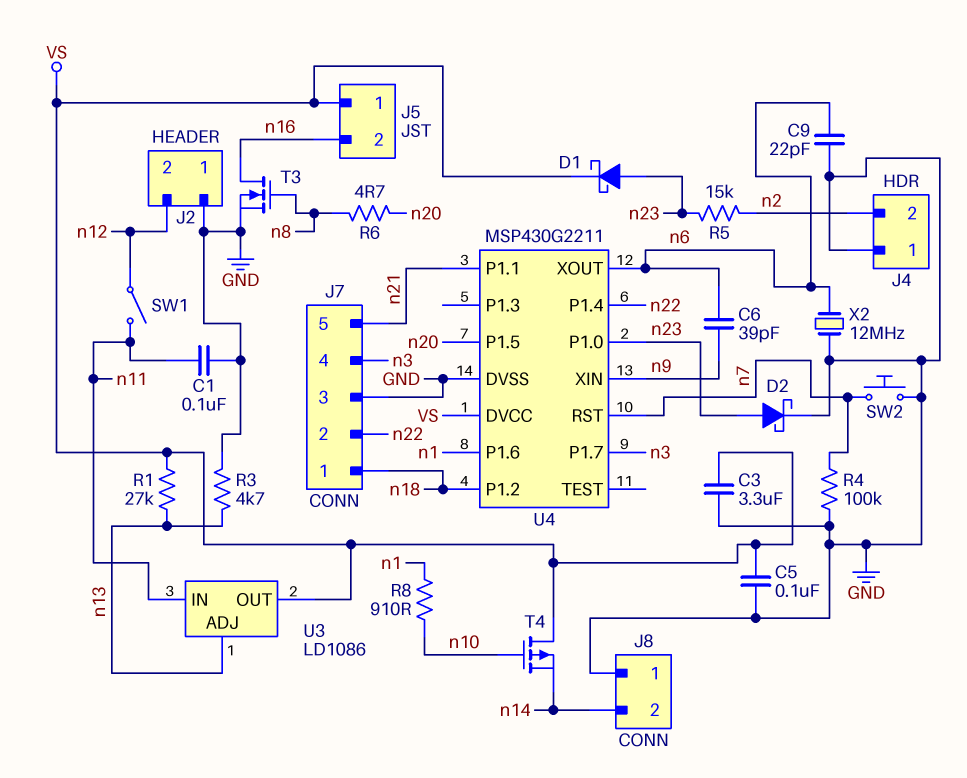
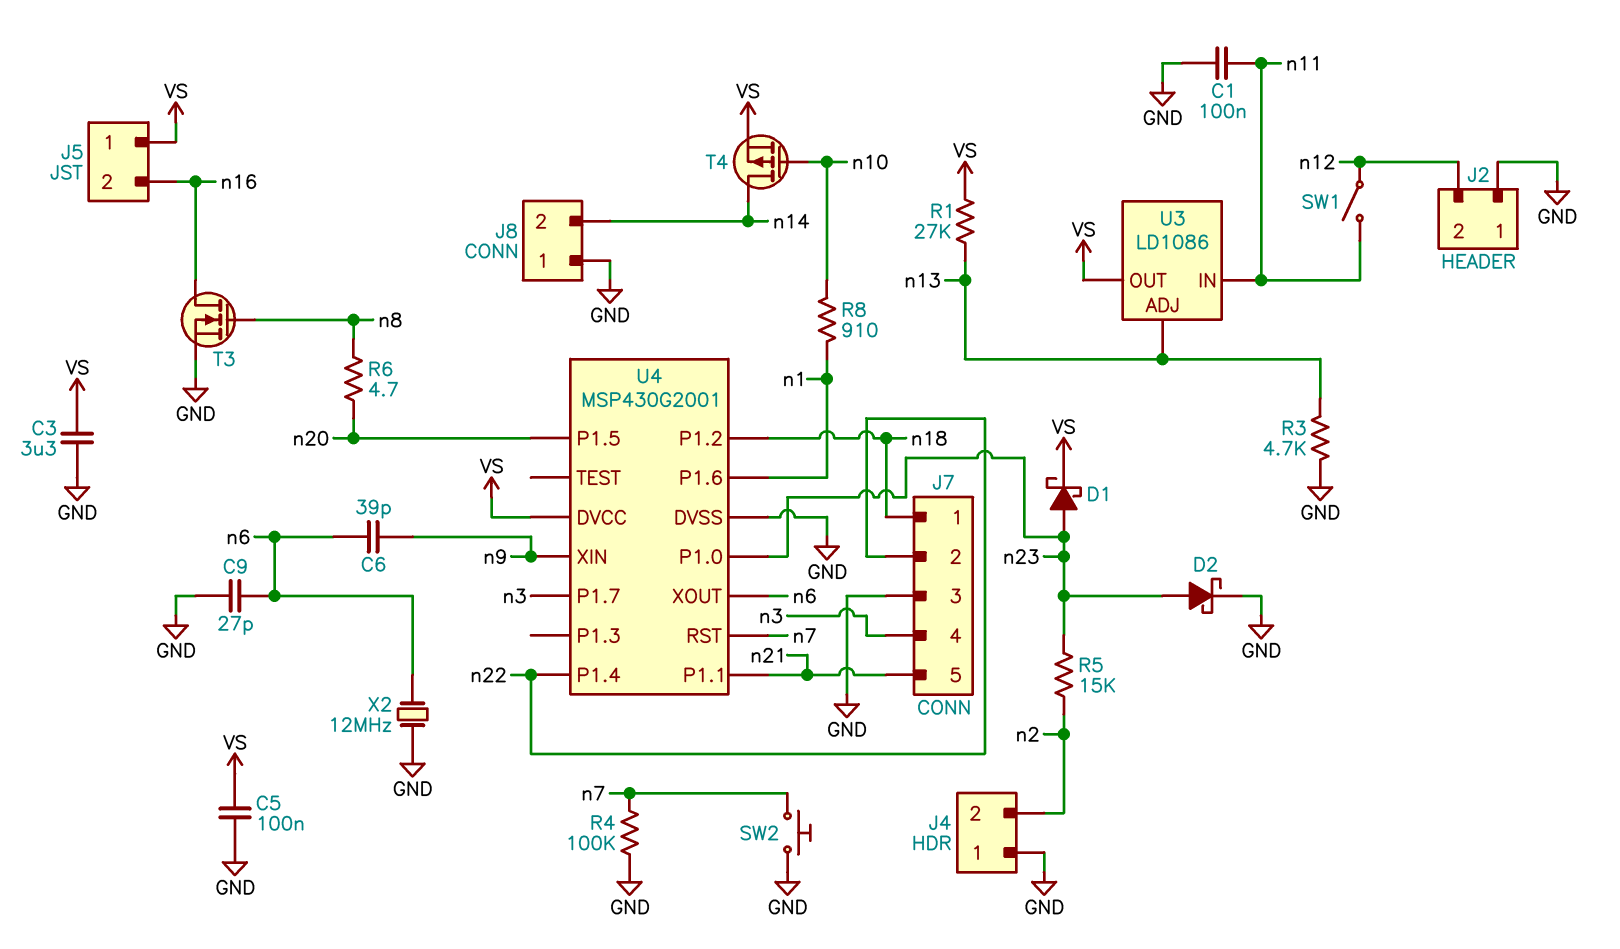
C9: 22pF (GND, n6) -> 27pF (GND, n6)
T4: PMOS (G n10, D VS, S n14) -> PMOS (G n10, D n14, S VS)
U4: MSP430G2211 -> MSP430G2001

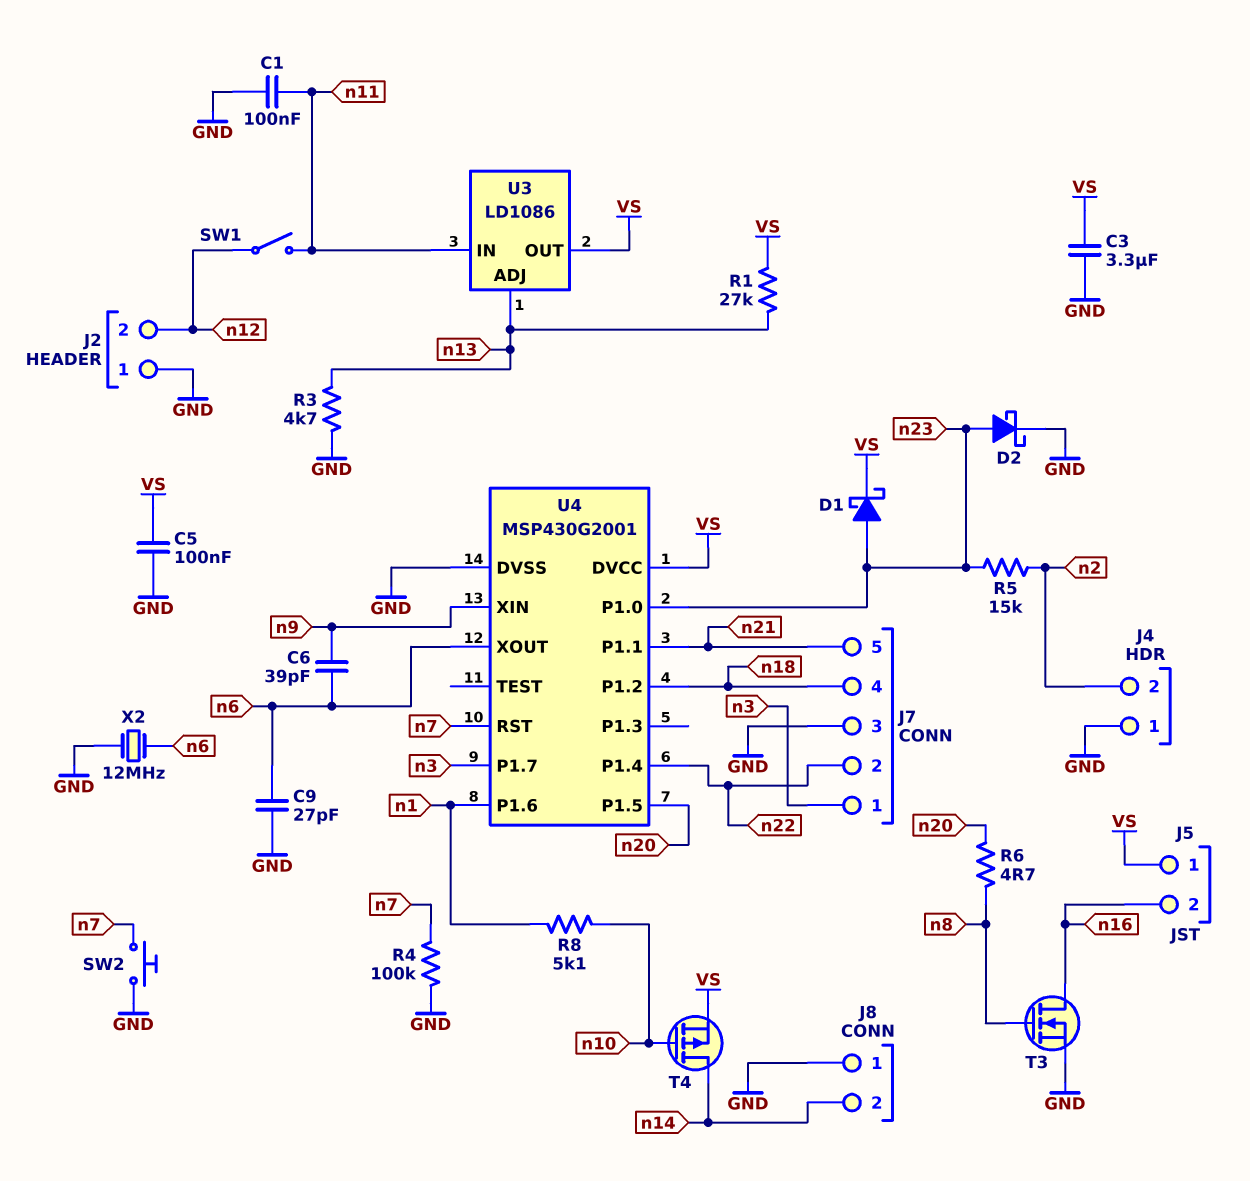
J7 pin 1: n18 -> n3
J7 pin 4: n3 -> n18
R8: 910 (n1, n10) -> 5.1k (n1, n10)

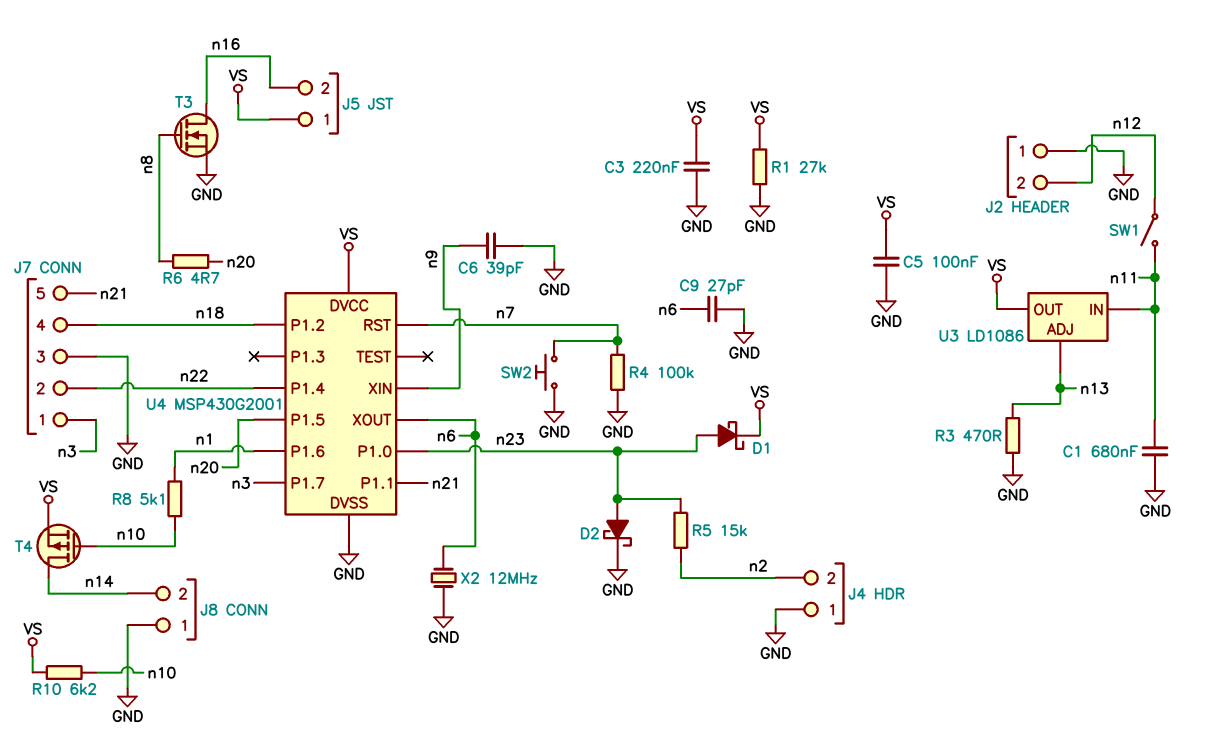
C1: 100nF (GND, n11) -> 680nF (GND, n11)
C3: 3.3uF (GND, VS) -> 220nF (GND, VS)
C6: 39pF (n6, n9) -> 39pF (GND, n9)
R1: 27k (VS, n13) -> 27k (GND, VS)
R3: 4.7k (GND, n13) -> 470 (GND, n13)
R10: none -> 6.2k (VS, n10)

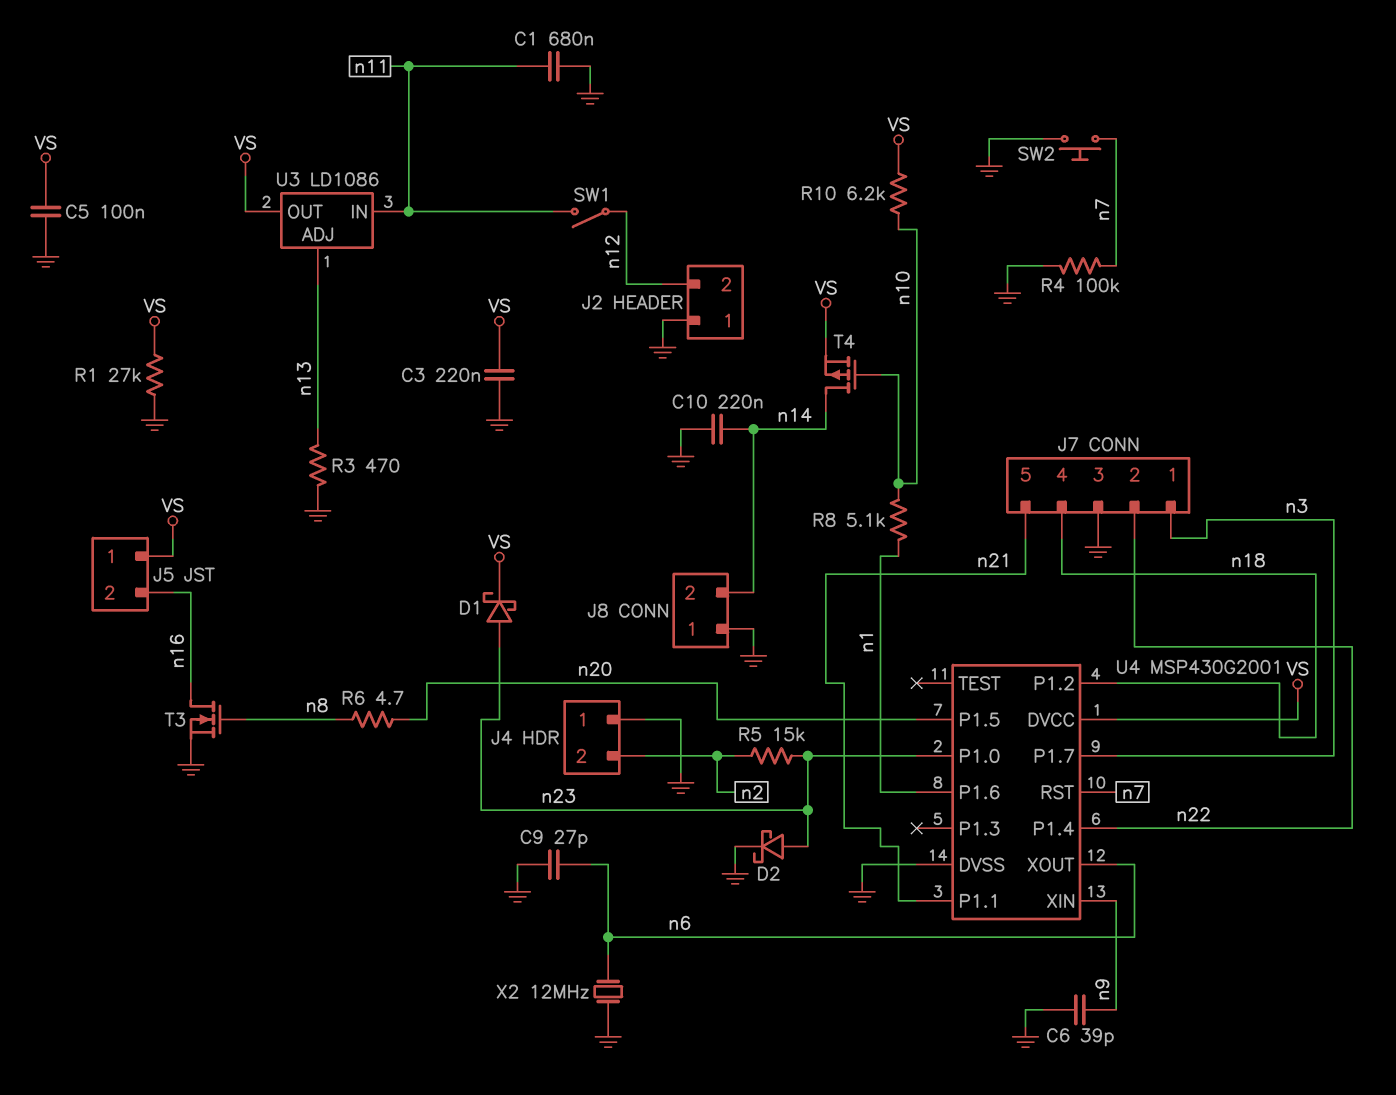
C10: none -> 220nF (GND, n14)

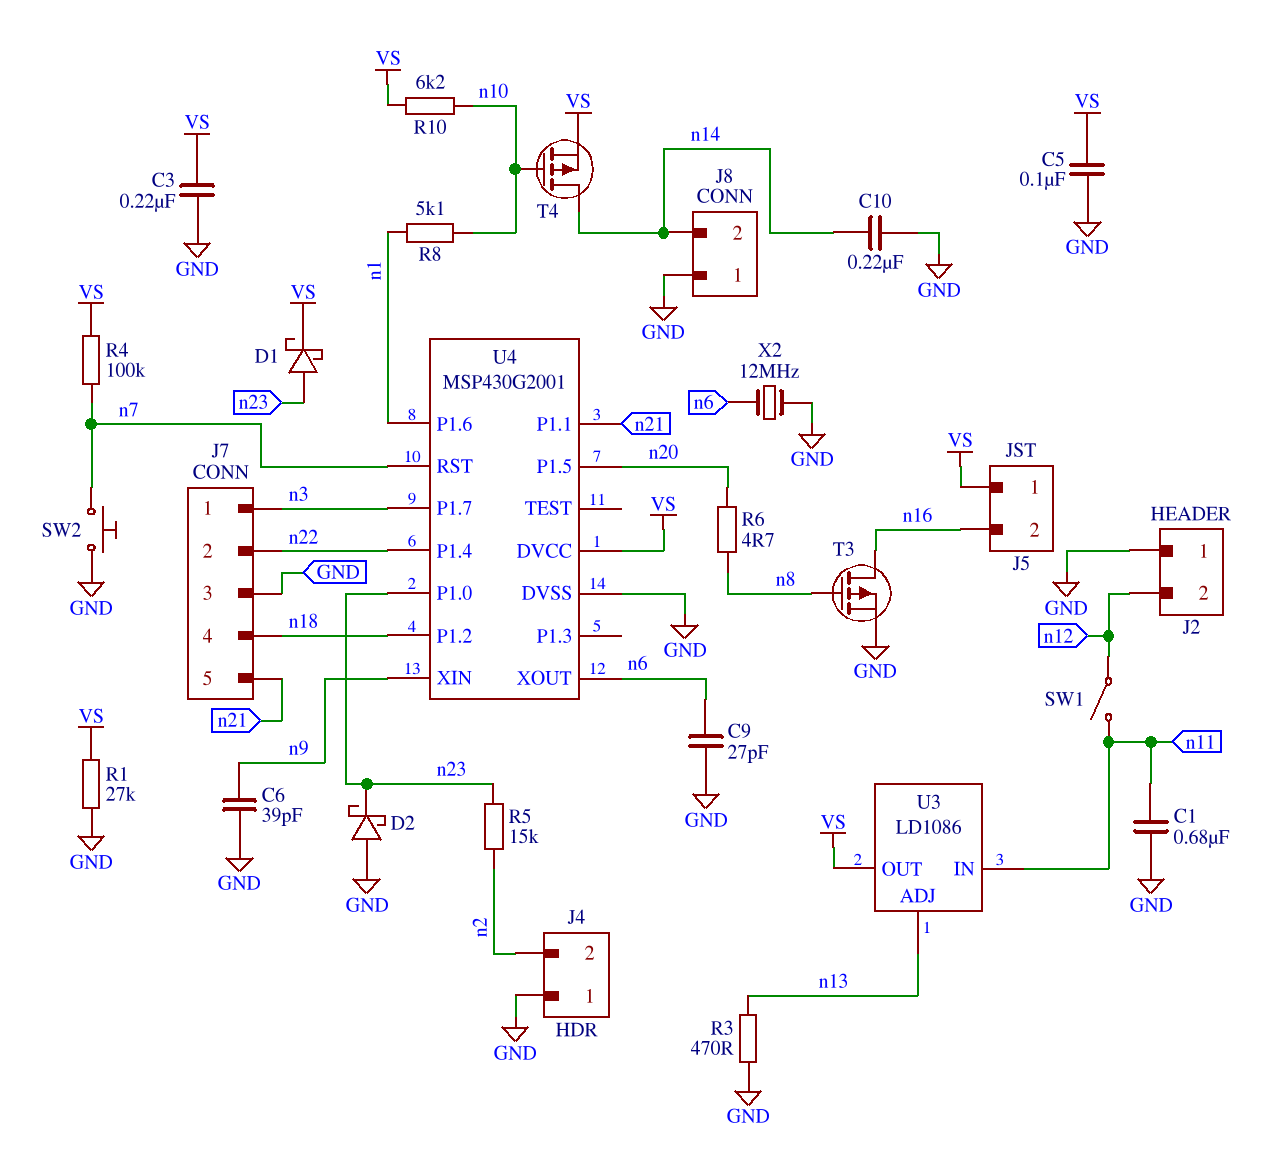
D2: schottky (A n23, K GND) -> schottky (A GND, K n23)
R4: 100k (GND, n7) -> 100k (VS, n7)
T3: NMOS (G n8, D n16, S GND) -> PMOS (G n8, D n16, S GND)

